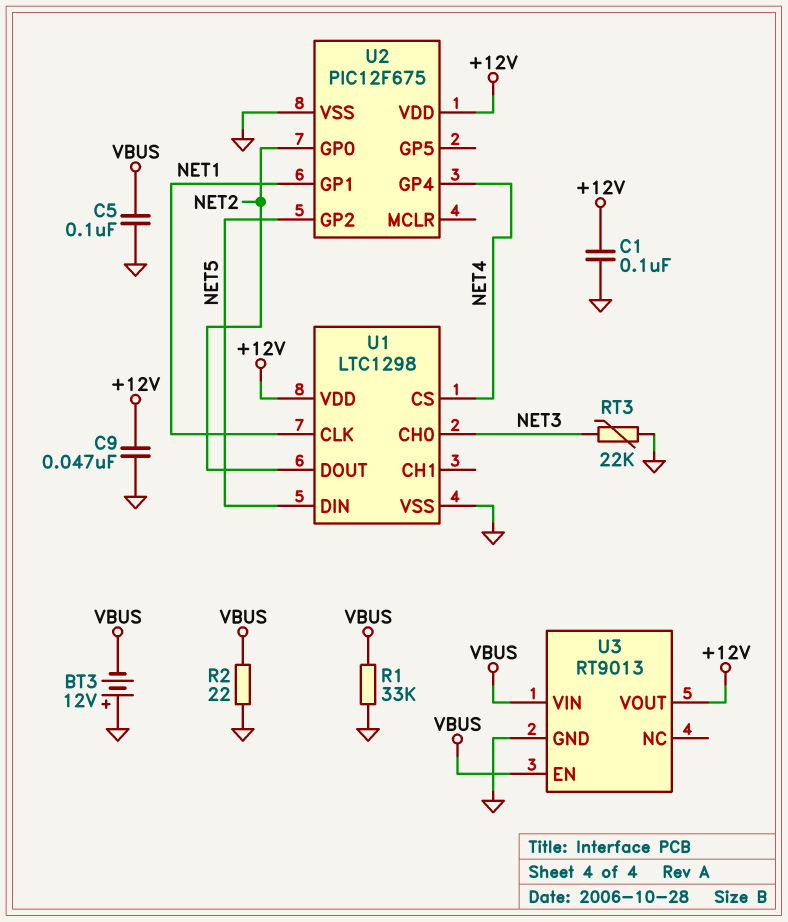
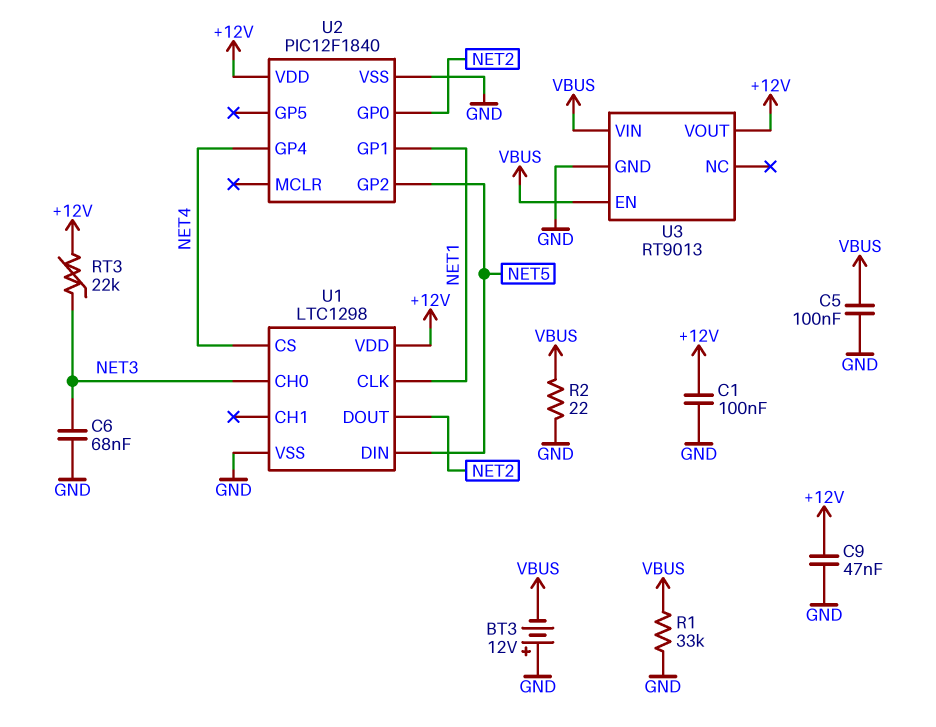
C6: none -> 68nF (GND, NET3)
RT3: 22k (GND, NET3) -> 22k (+12V, NET3)
U2: PIC12F675 -> PIC12F1840

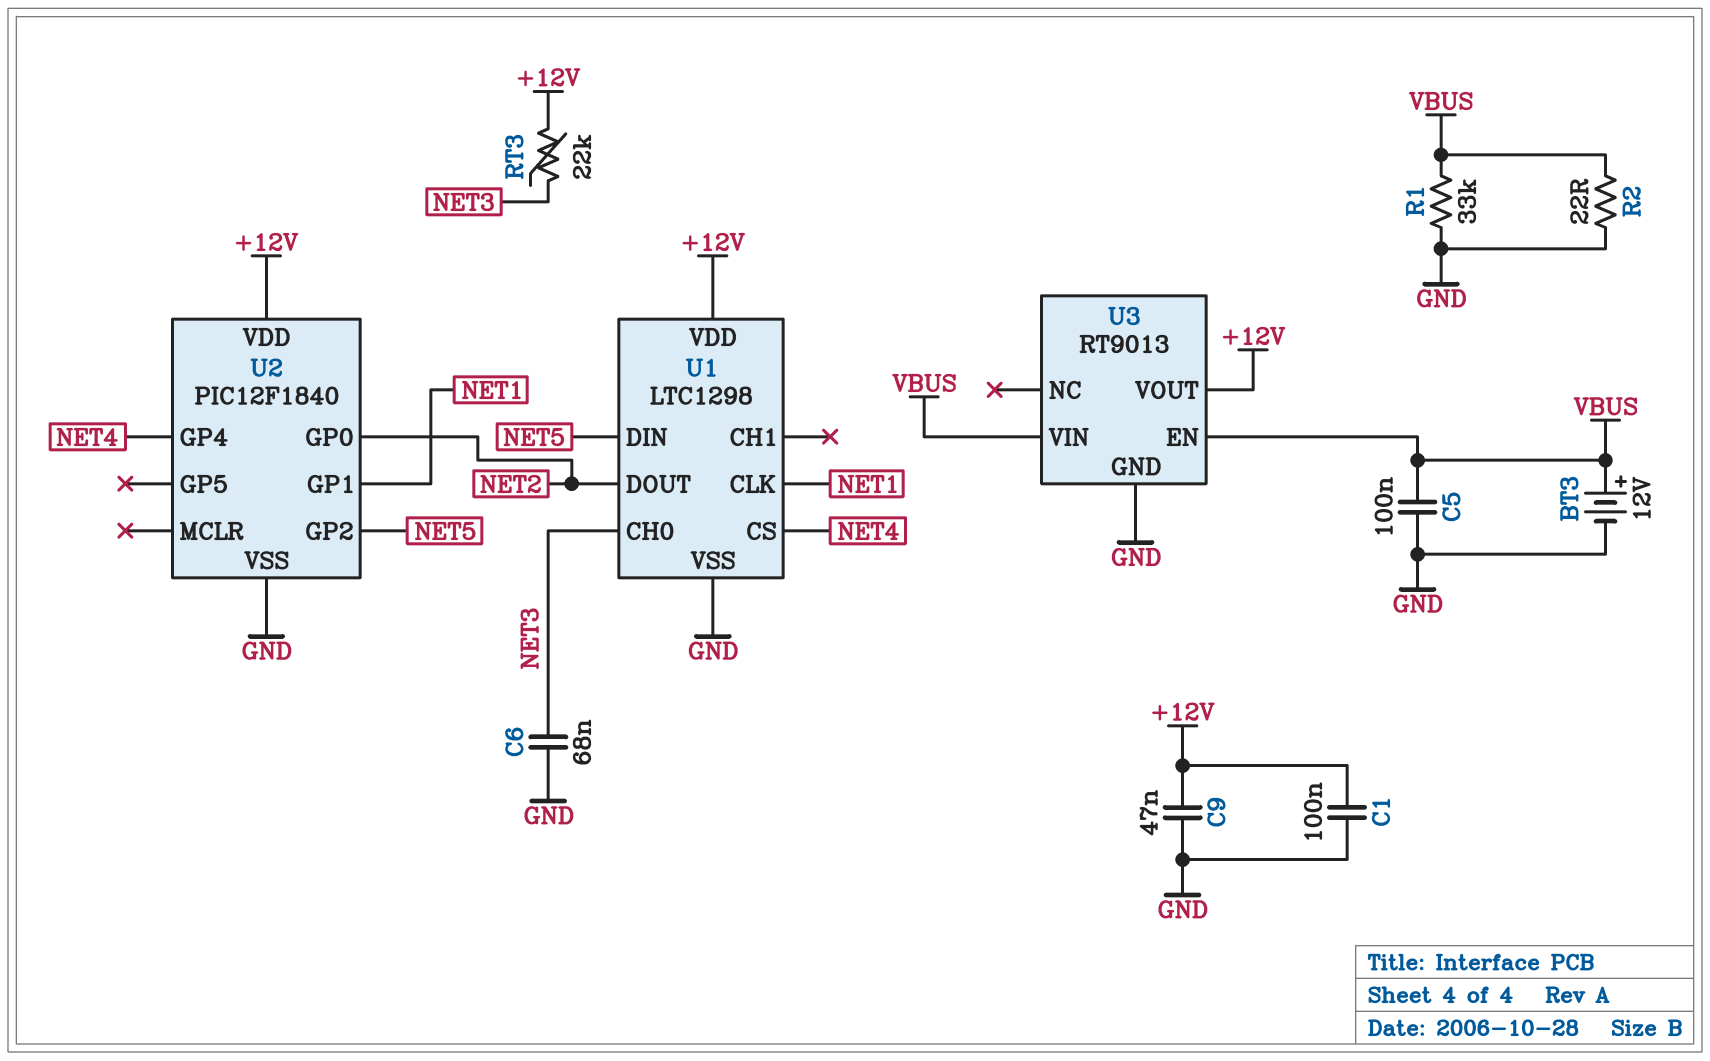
BT3: 12V (plus GND, minus VBUS) -> 12V (plus VBUS, minus GND)

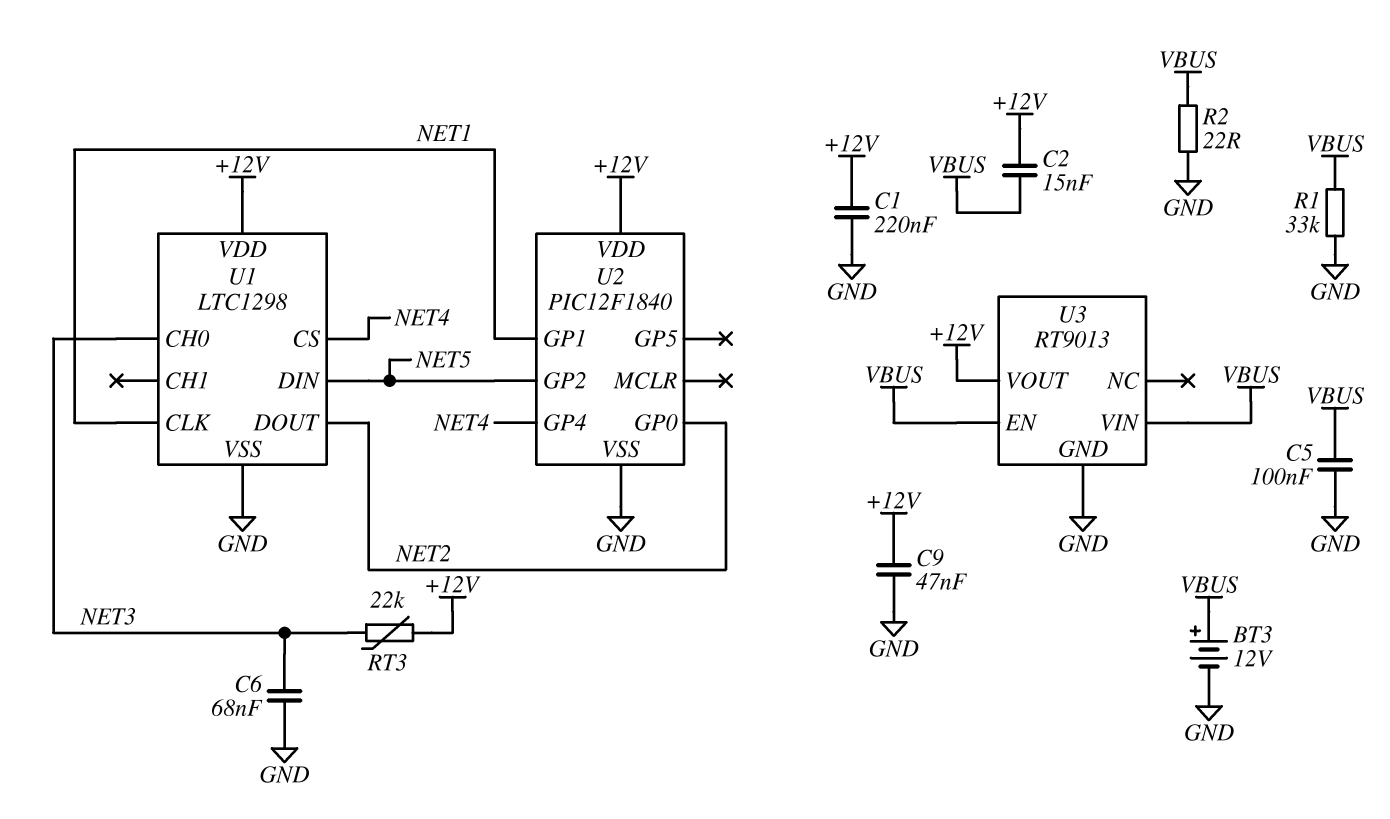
C1: 100nF (+12V, GND) -> 220nF (+12V, GND)
C2: none -> 15nF (+12V, VBUS)

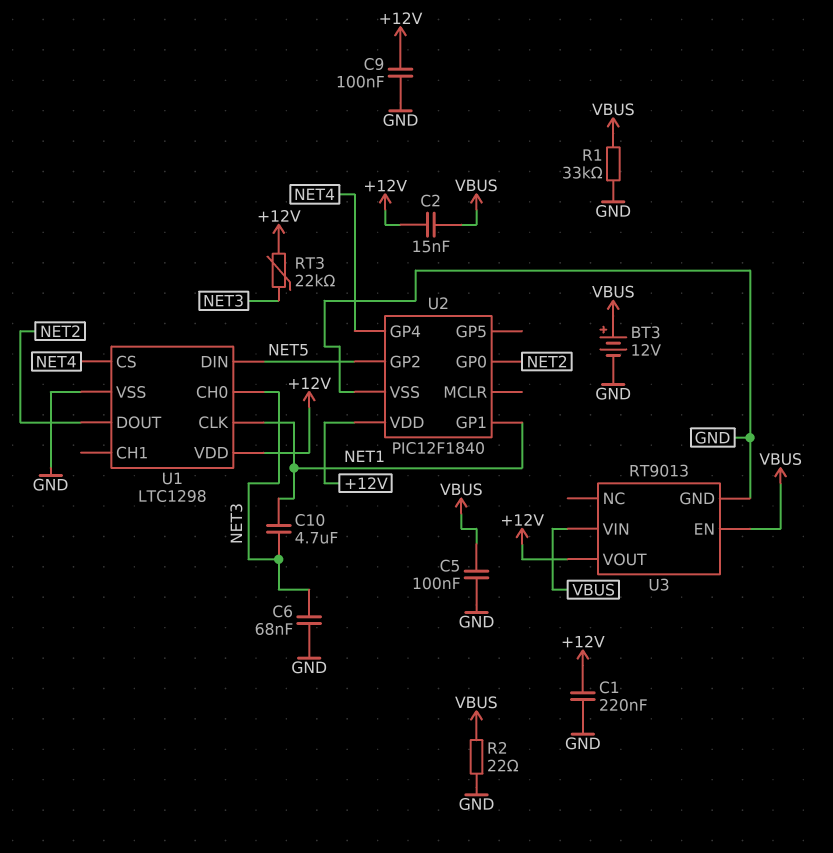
C9: 47nF (+12V, GND) -> 100nF (+12V, GND)
C10: none -> 4.7uF (NET1, NET3)

